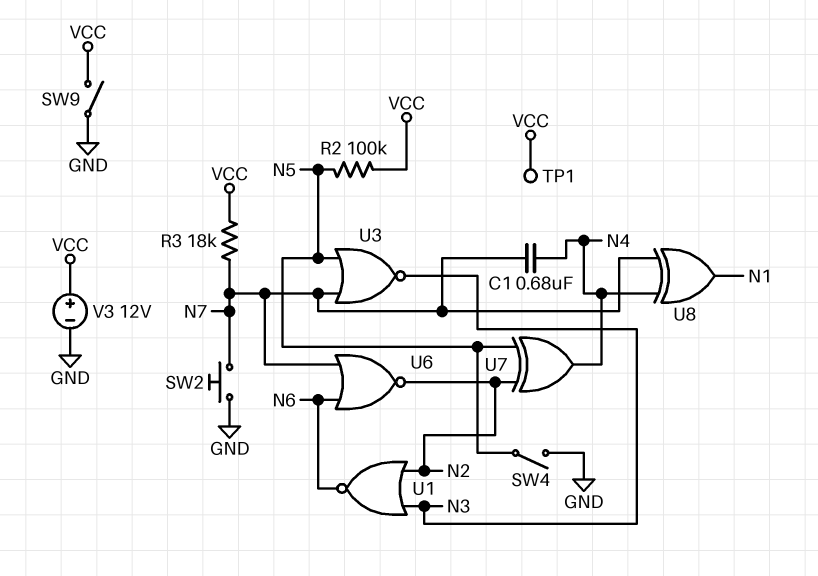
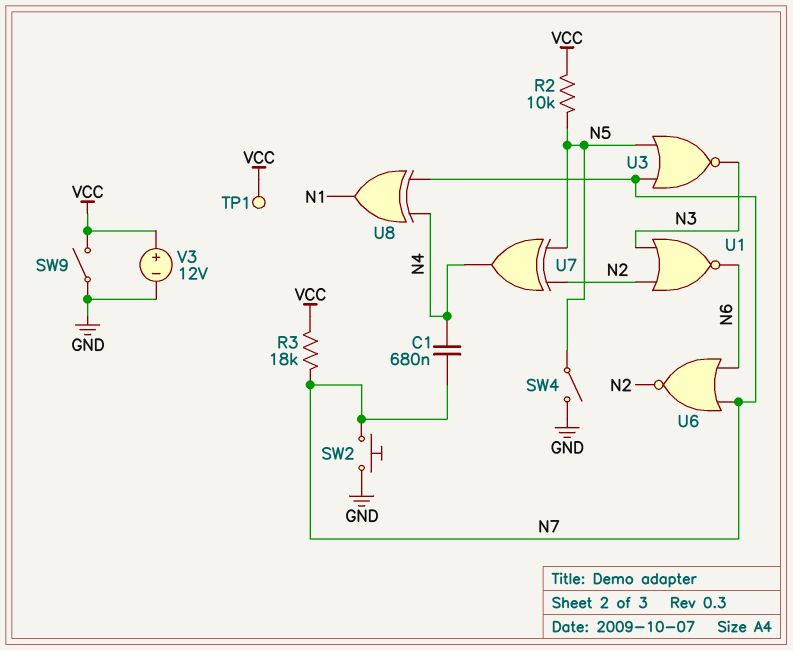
R2: 100k (N5, VCC) -> 10k (N5, VCC)

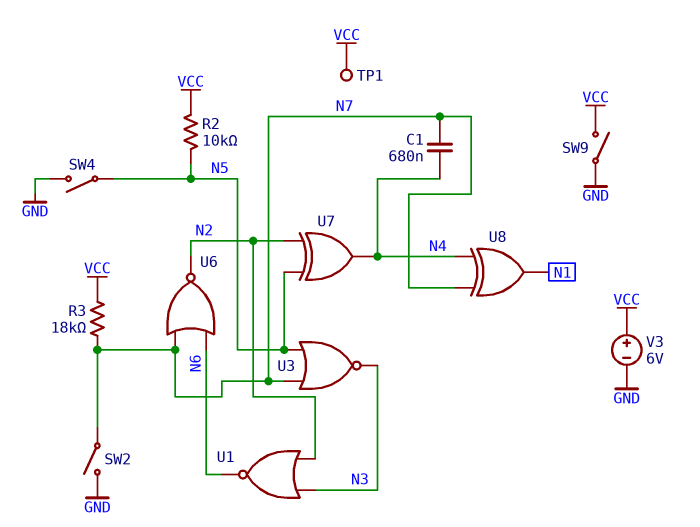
SW2: button (GND, N7) -> switch (GND, N7)
V3: 12V (plus VCC, minus GND) -> 6V (plus VCC, minus GND)

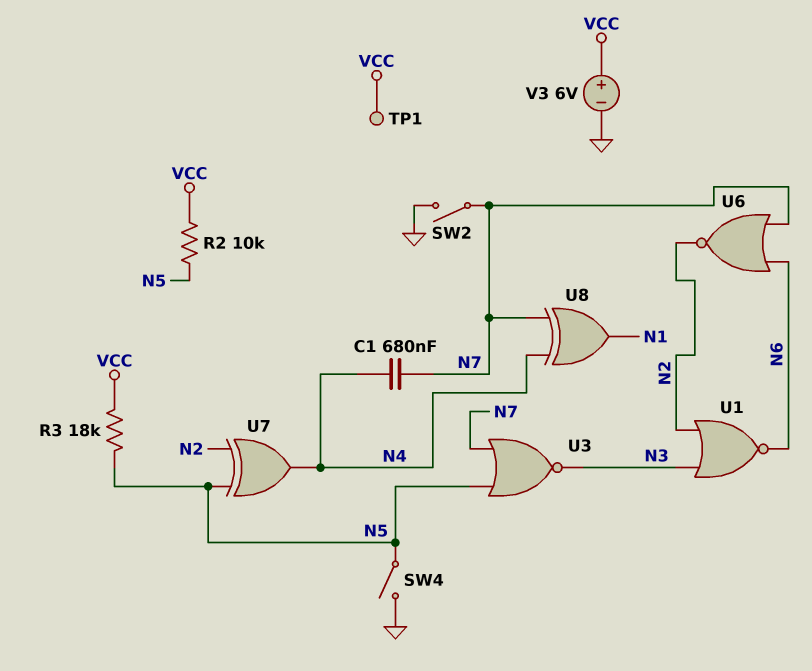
R3: 18k (N7, VCC) -> 18k (N5, VCC)
SW9: switch (GND, VCC) -> none

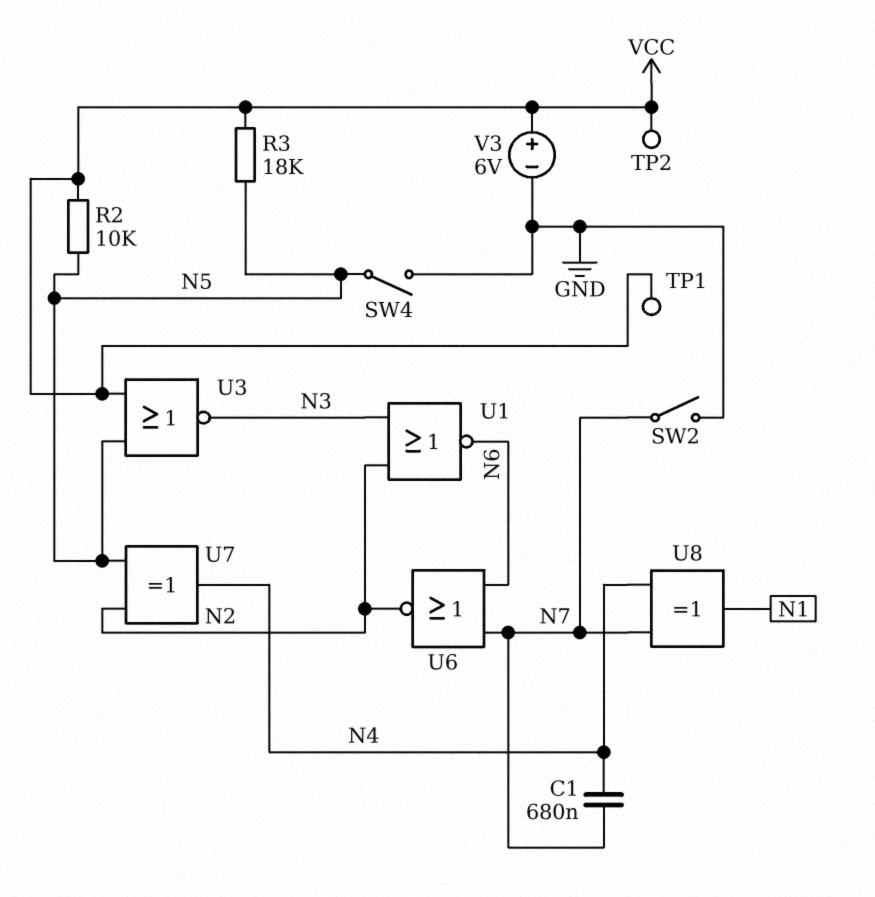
TP2: none -> test point (VCC)
U3: NOR (in N5, in N7, out N3) -> NOR (in N5, in VCC, out N3)

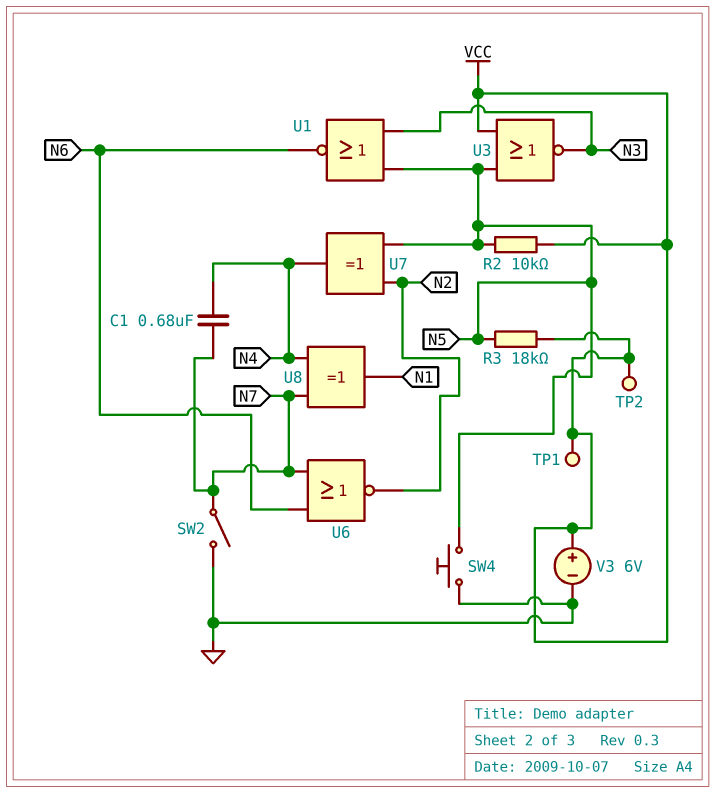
SW4: switch (GND, N5) -> button (GND, N5)
U1: NOR (in N2, in N3, out N6) -> NOR (in N3, in N5, out N6)

